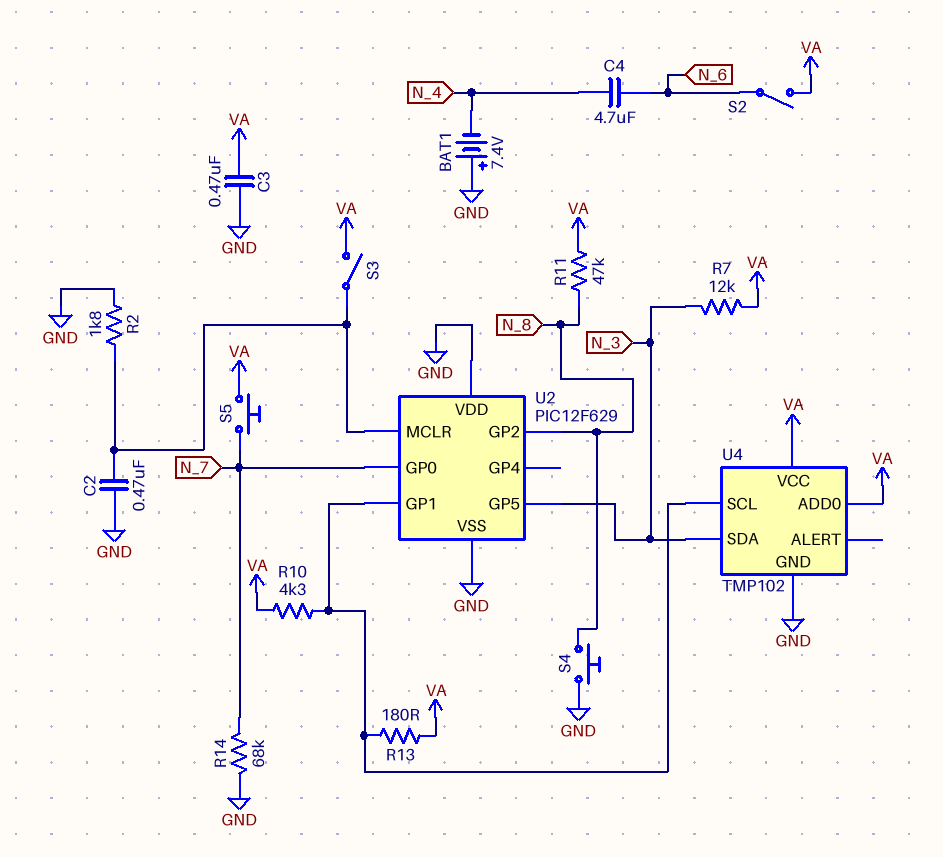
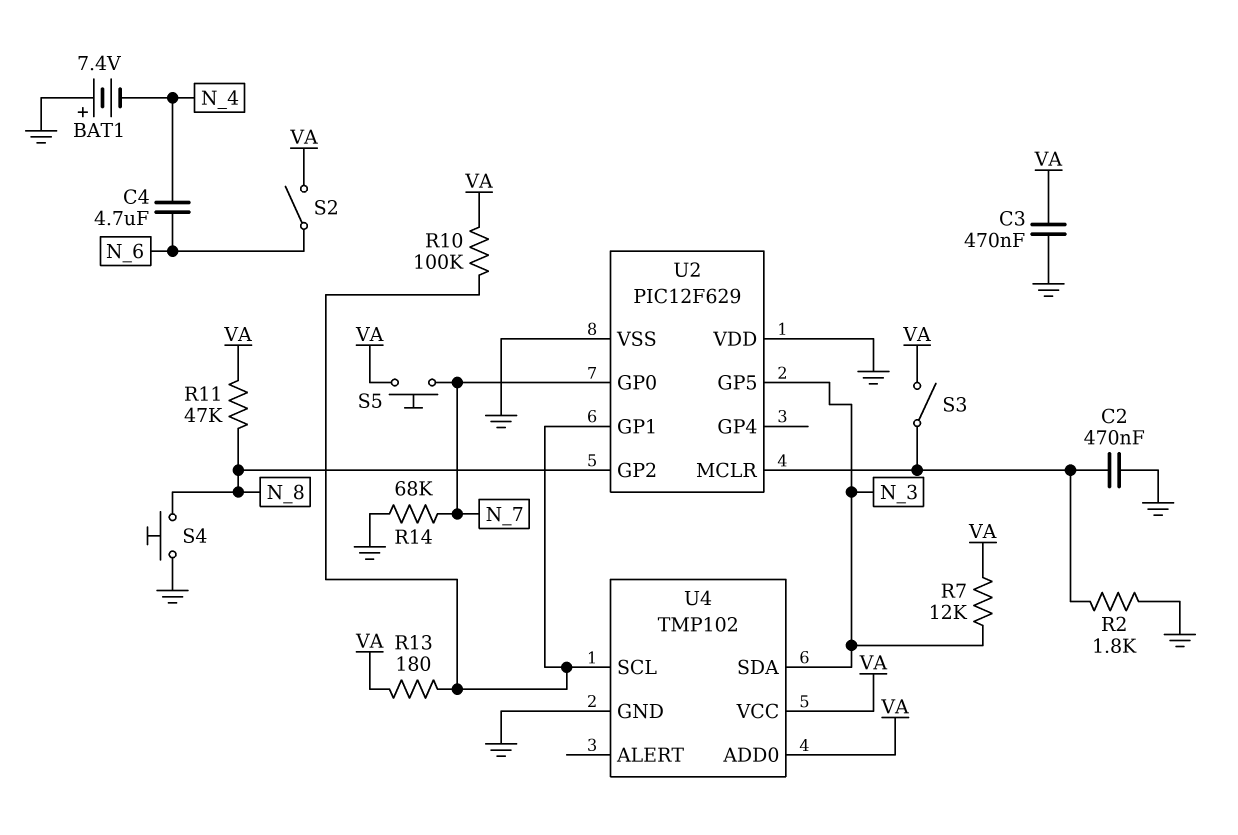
R10: 4.3k (U2/GP1, VA) -> 100k (U2/GP1, VA)

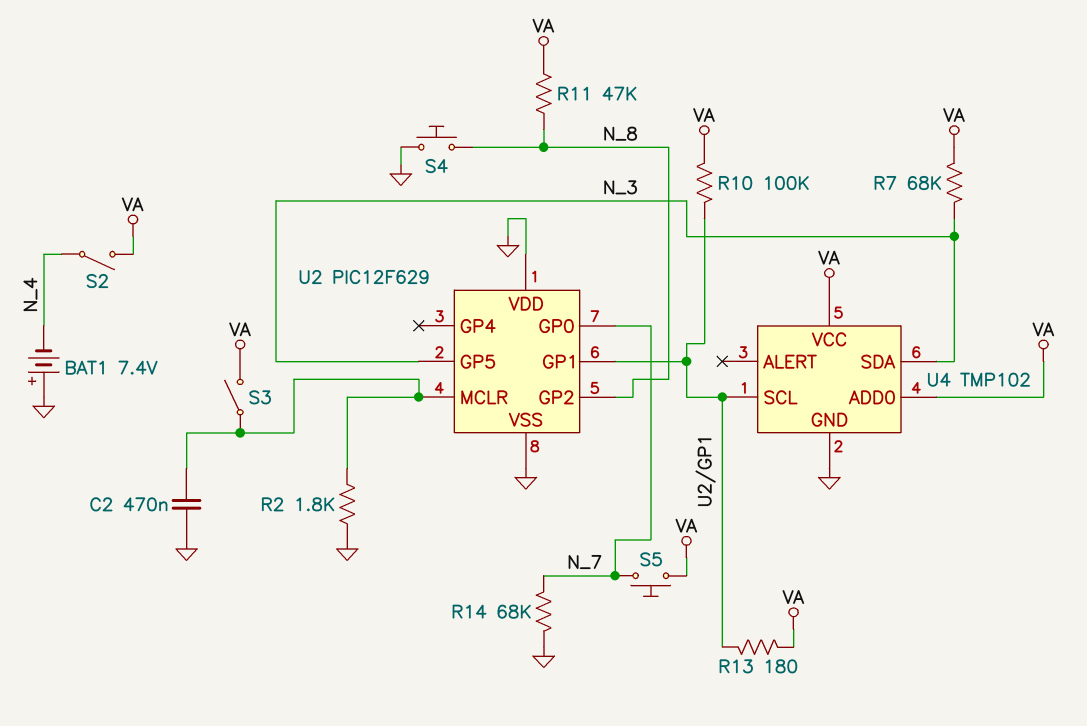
C3: 470nF (GND, VA) -> none
C4: 4.7uF (N_4, N_6) -> none
R7: 12k (N_3, VA) -> 68k (N_3, VA)
S2: switch (N_6, VA) -> switch (N_4, VA)

